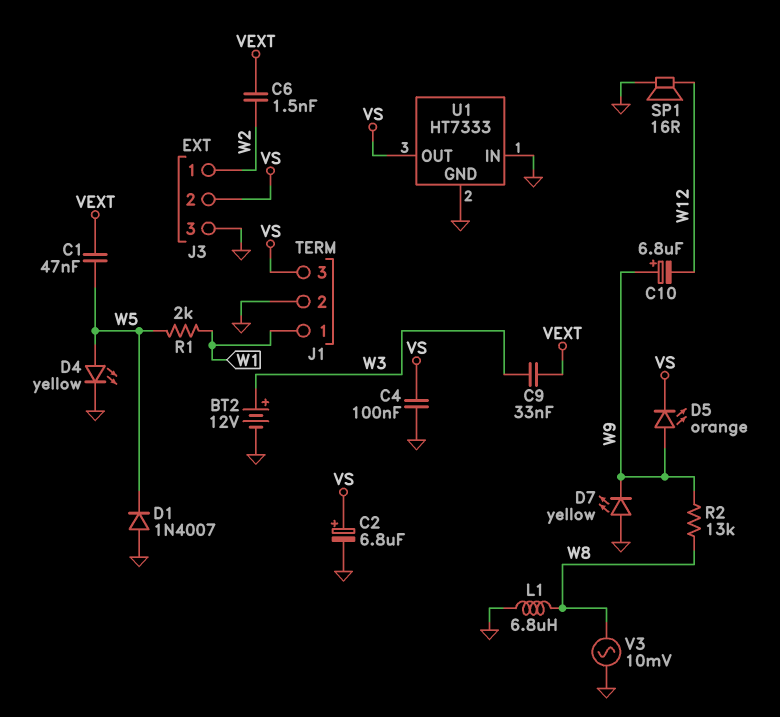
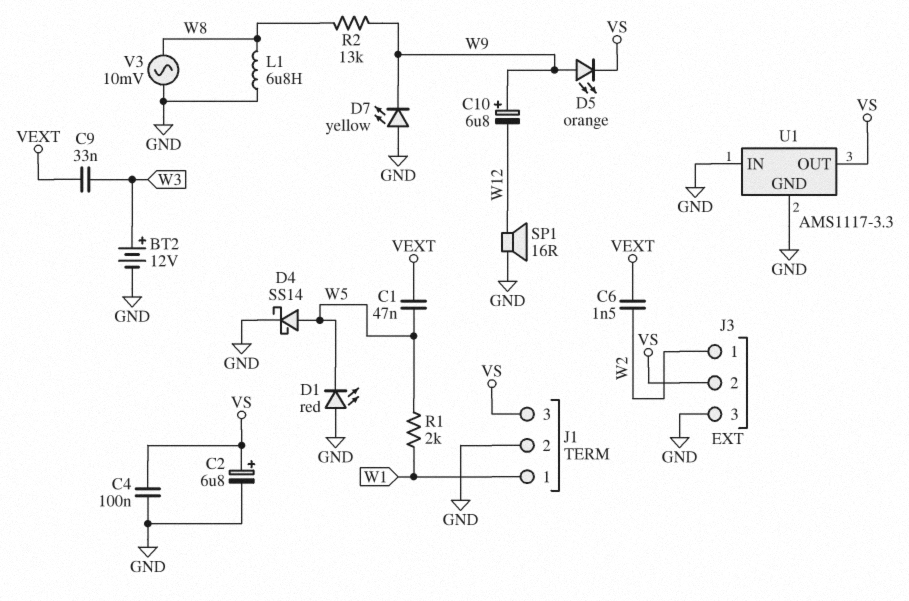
D1: diode 1N4007 (A GND, K W5) -> LED red (A GND, K W5)
D4: LED yellow (A W5, K GND) -> schottky SS14 (A W5, K GND)
U1: HT7333 -> AMS1117-3.3

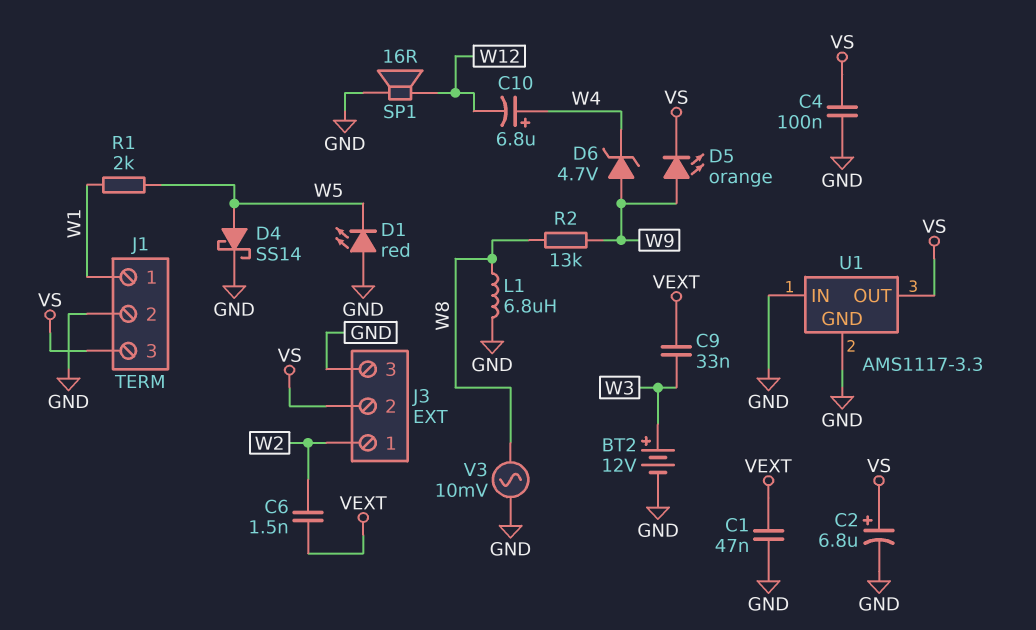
C1: 47nF (VEXT, W5) -> 47nF (GND, VEXT)
C10: 6.8uF (plus W9, minus W12) -> 6.8uF (plus W4, minus W12)
D6: none -> zener 4.7V (A W9, K W4)
D7: LED yellow (A GND, K W9) -> none

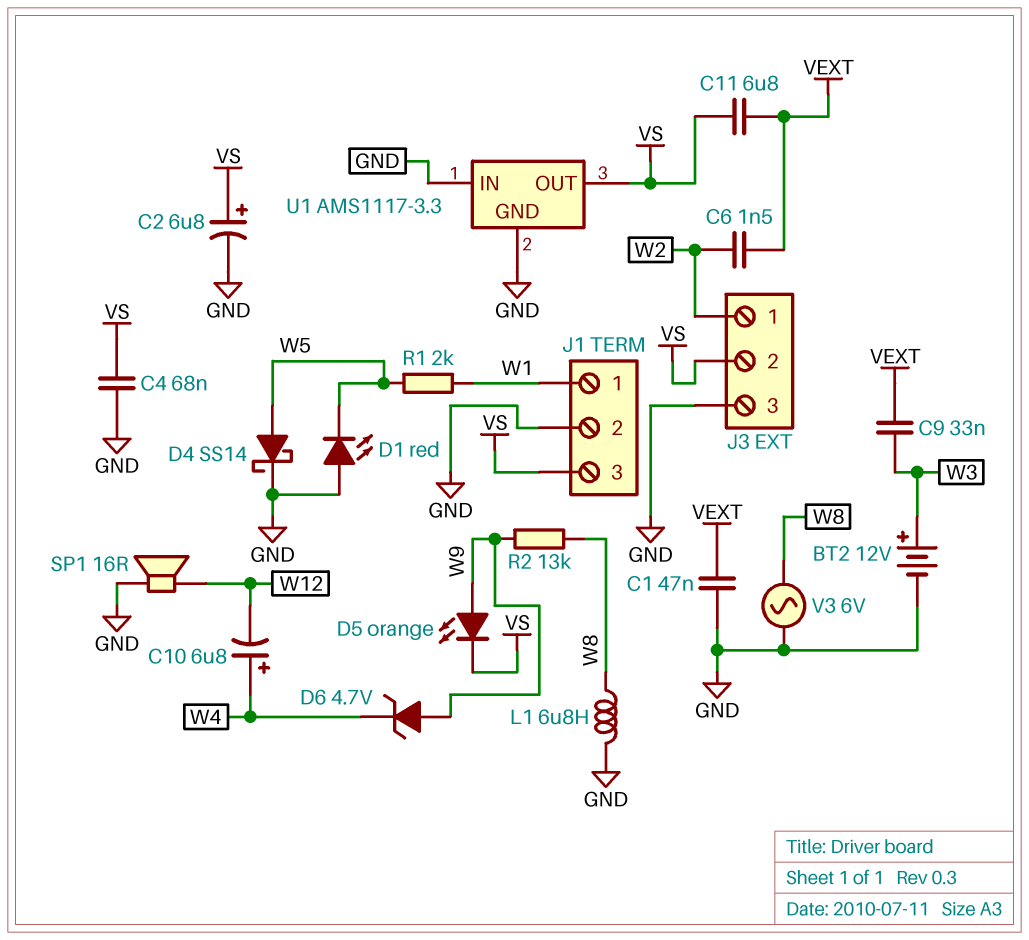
C4: 100nF (GND, VS) -> 68nF (GND, VS)
C11: none -> 6.8uF (VEXT, VS)
V3: AC 10mV (GND, W8) -> AC 6V (GND, W8)

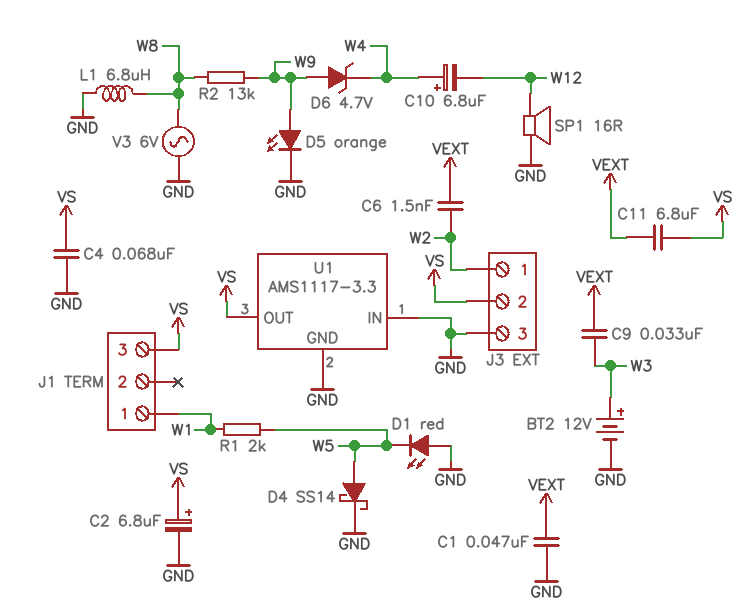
D5: LED orange (A W9, K VS) -> LED orange (A W9, K GND)
J1 pin 2: GND -> none

